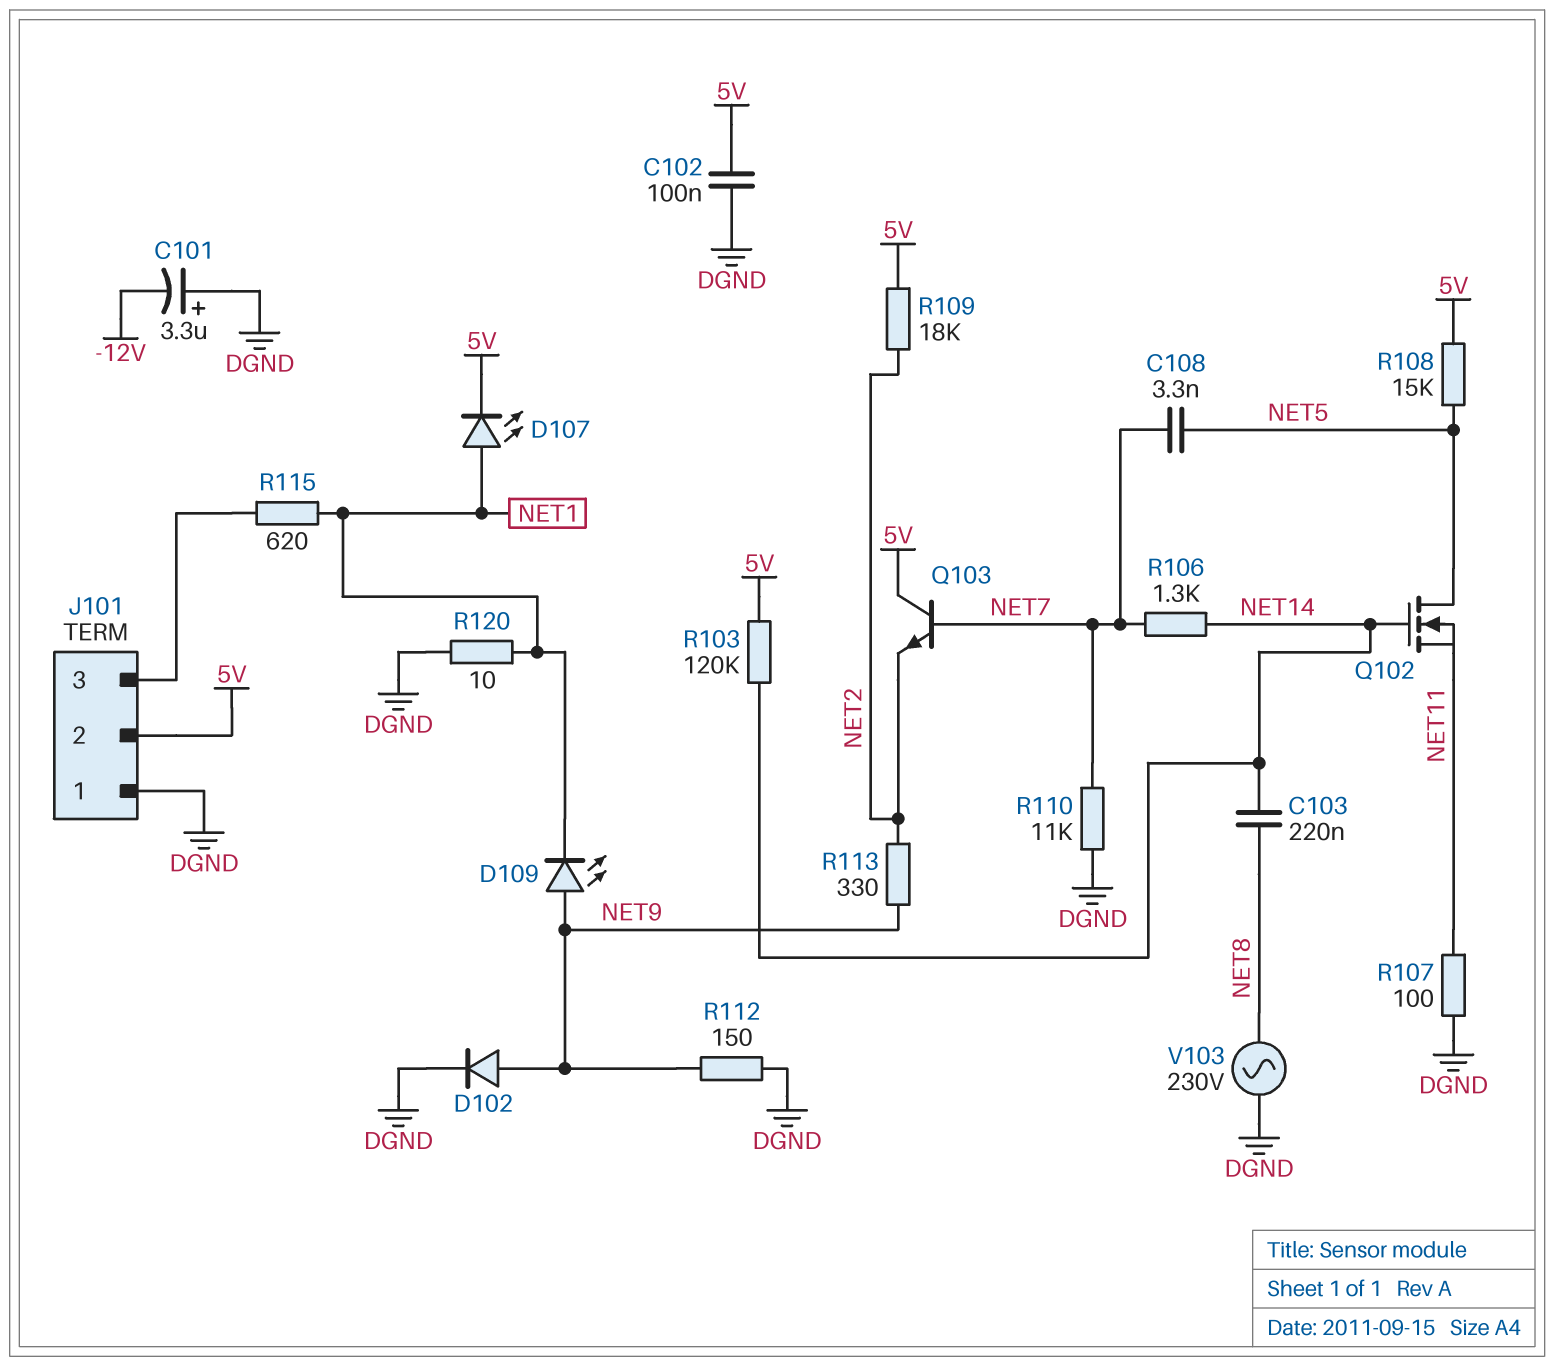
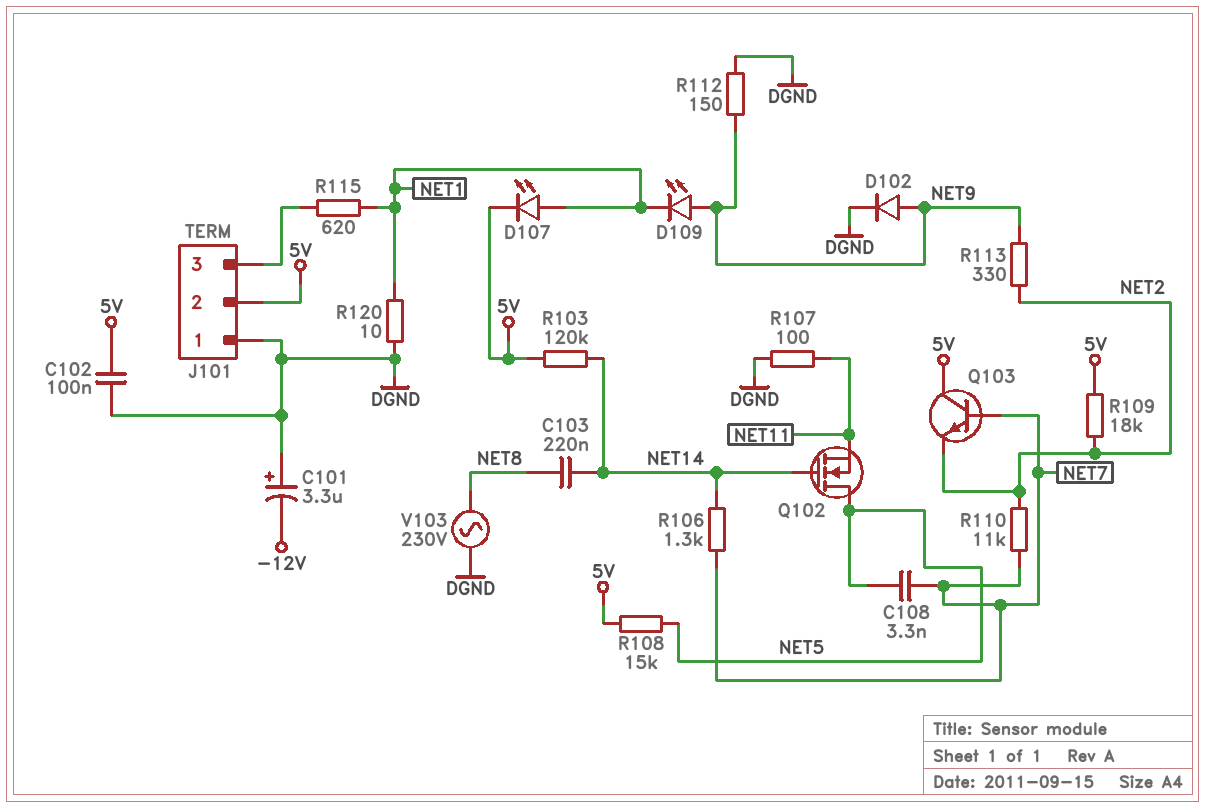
R110: 11k (DGND, NET7) -> 11k (NET2, NET7)

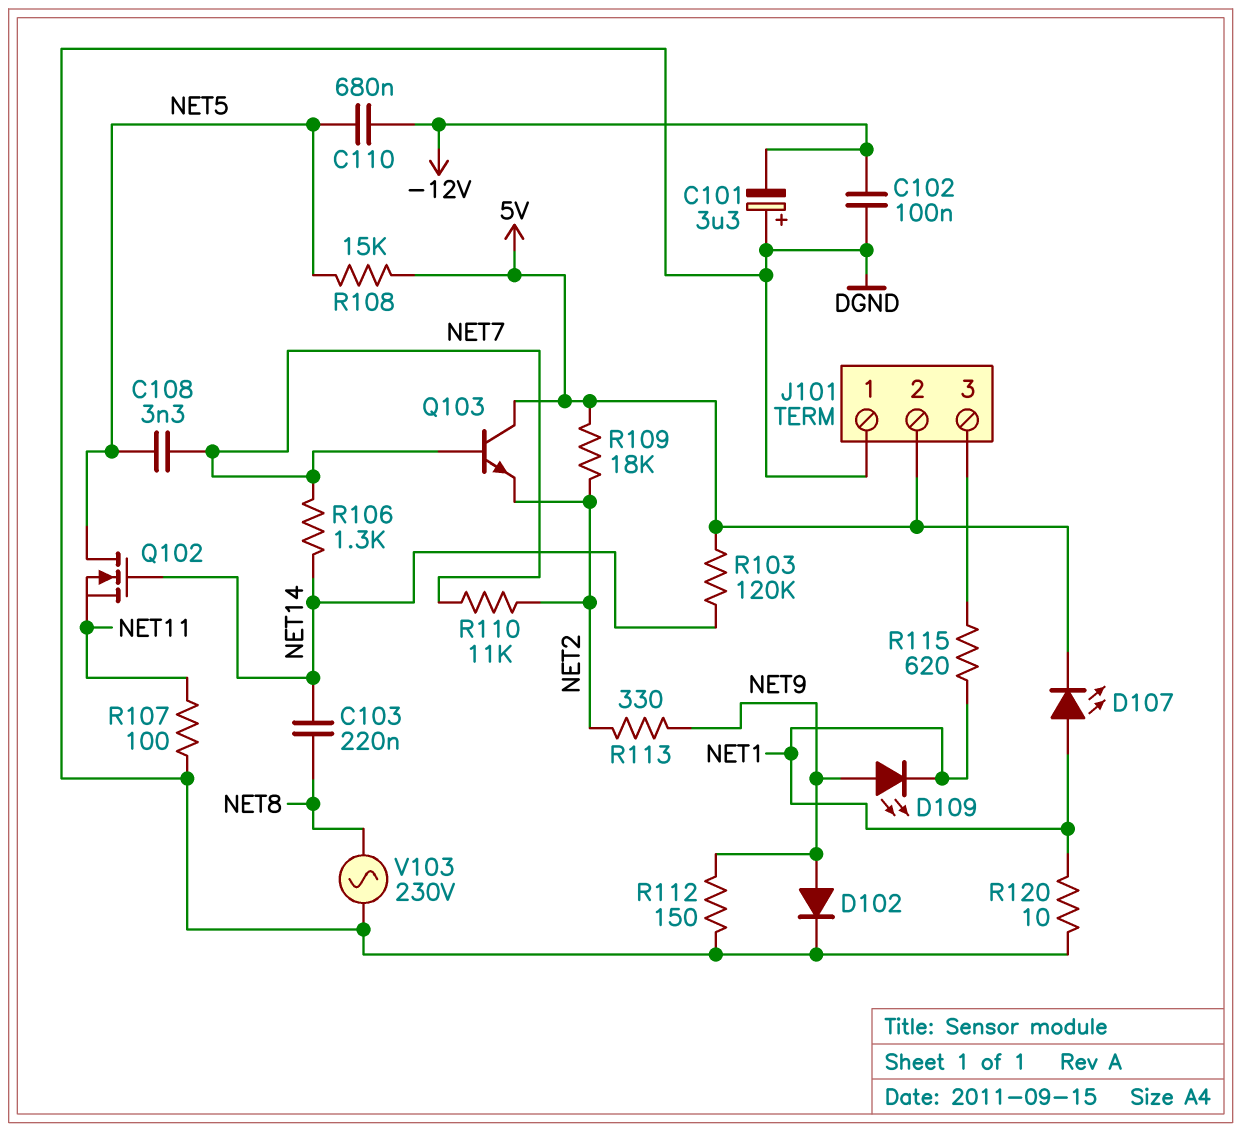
C102: 100nF (5V, DGND) -> 100nF (-12V, DGND)
C110: none -> 680nF (-12V, NET5)

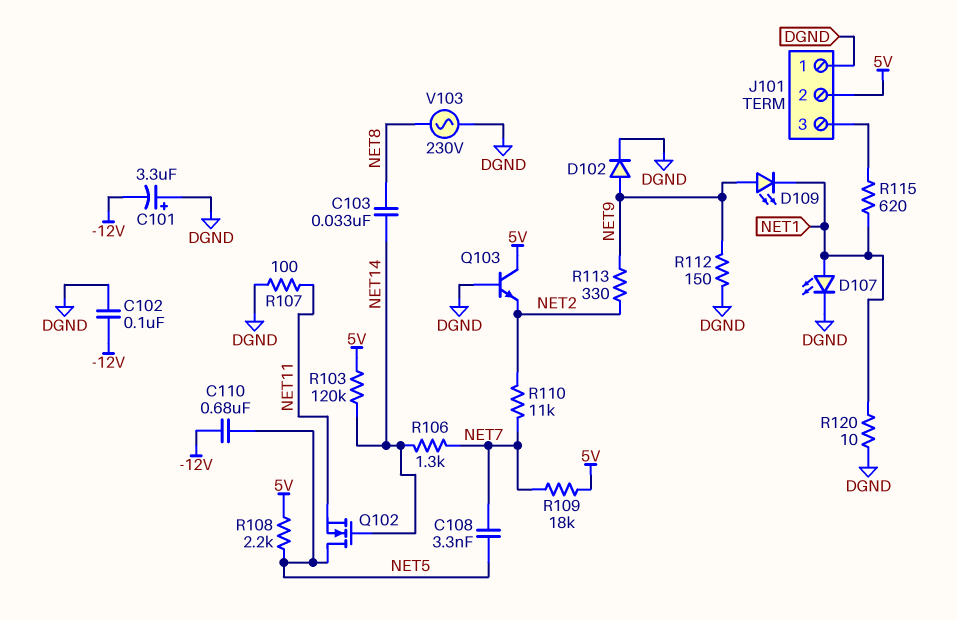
C103: 220nF (NET8, NET14) -> 33nF (NET8, NET14)
D107: LED (A NET1, K 5V) -> LED (A NET1, K DGND)
Q103: NPN (B NET7, C 5V, E NET2) -> NPN (B DGND, C 5V, E NET2)
R108: 15k (5V, NET5) -> 2.2k (5V, NET5)
R109: 18k (5V, NET2) -> 18k (5V, NET7)

